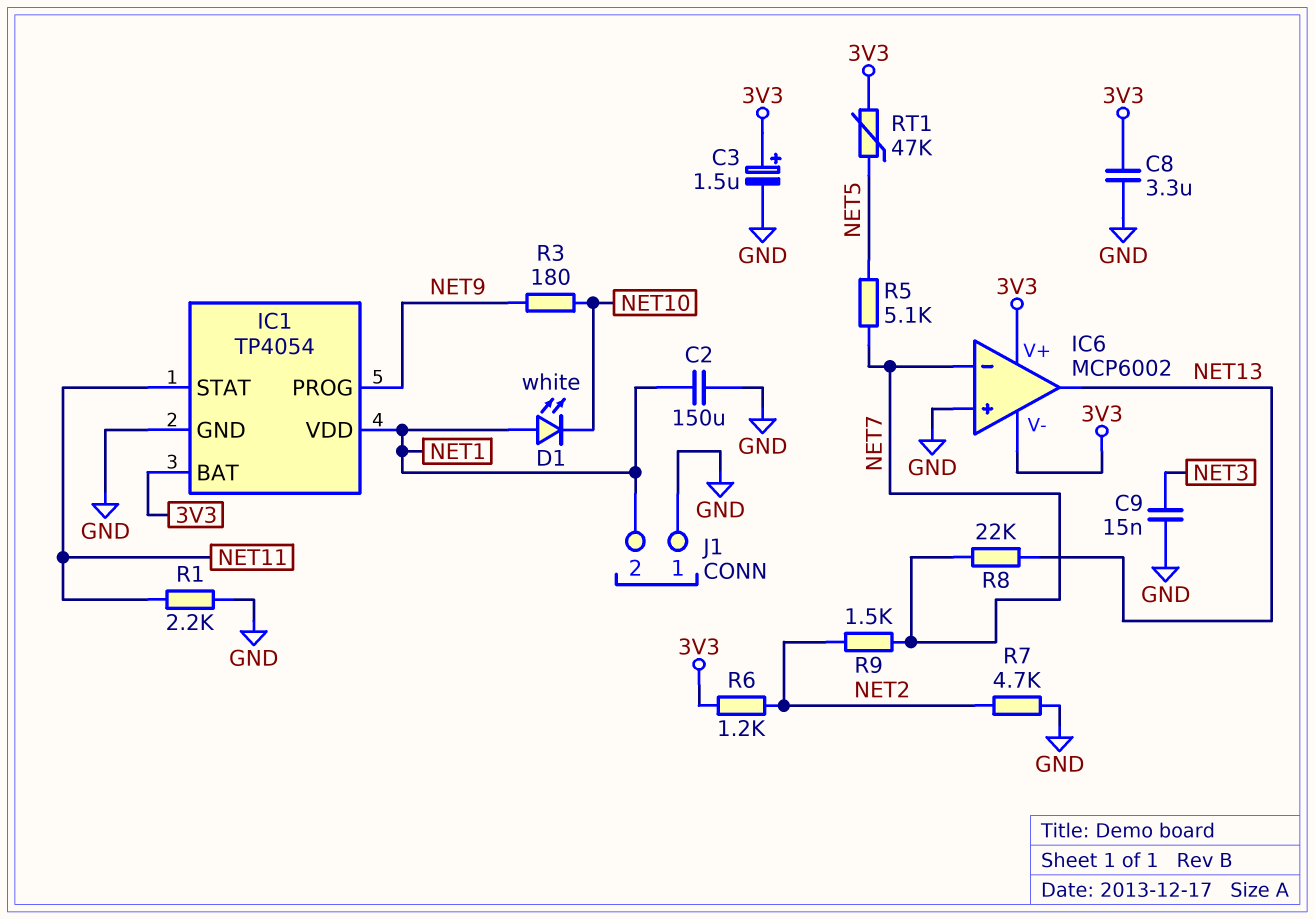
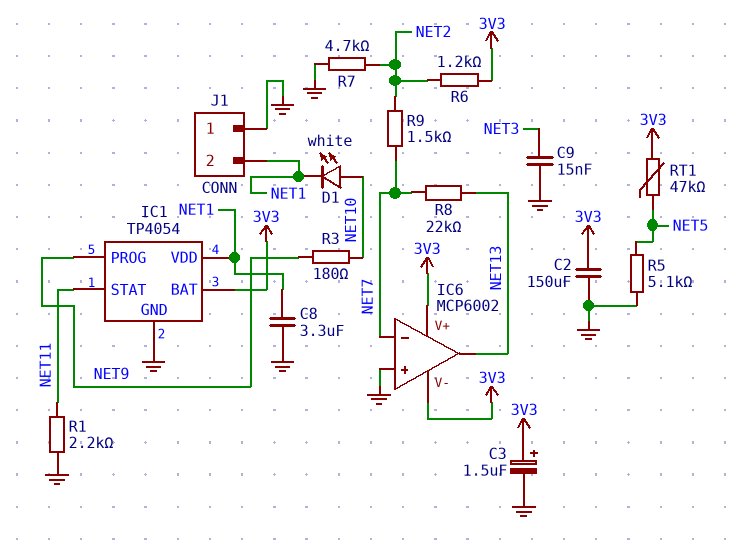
C2: 150uF (GND, NET1) -> 150uF (3V3, GND)
C8: 3.3uF (3V3, GND) -> 3.3uF (GND, NET1)
D1: LED white (A NET1, K NET10) -> LED white (A NET10, K NET1)
R5: 5.1k (NET5, NET7) -> 5.1k (GND, NET5)

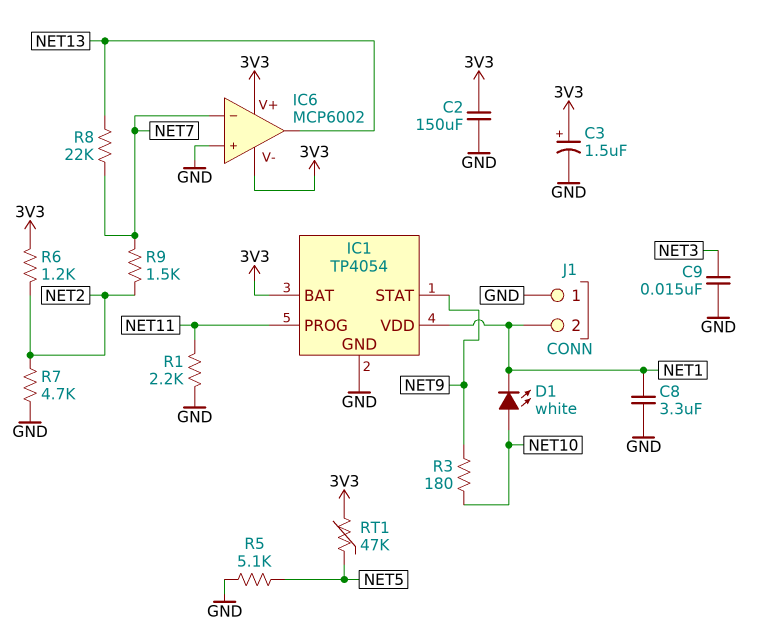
IC1 pin PROG: NET9 -> NET11
IC1 pin STAT: NET11 -> NET9

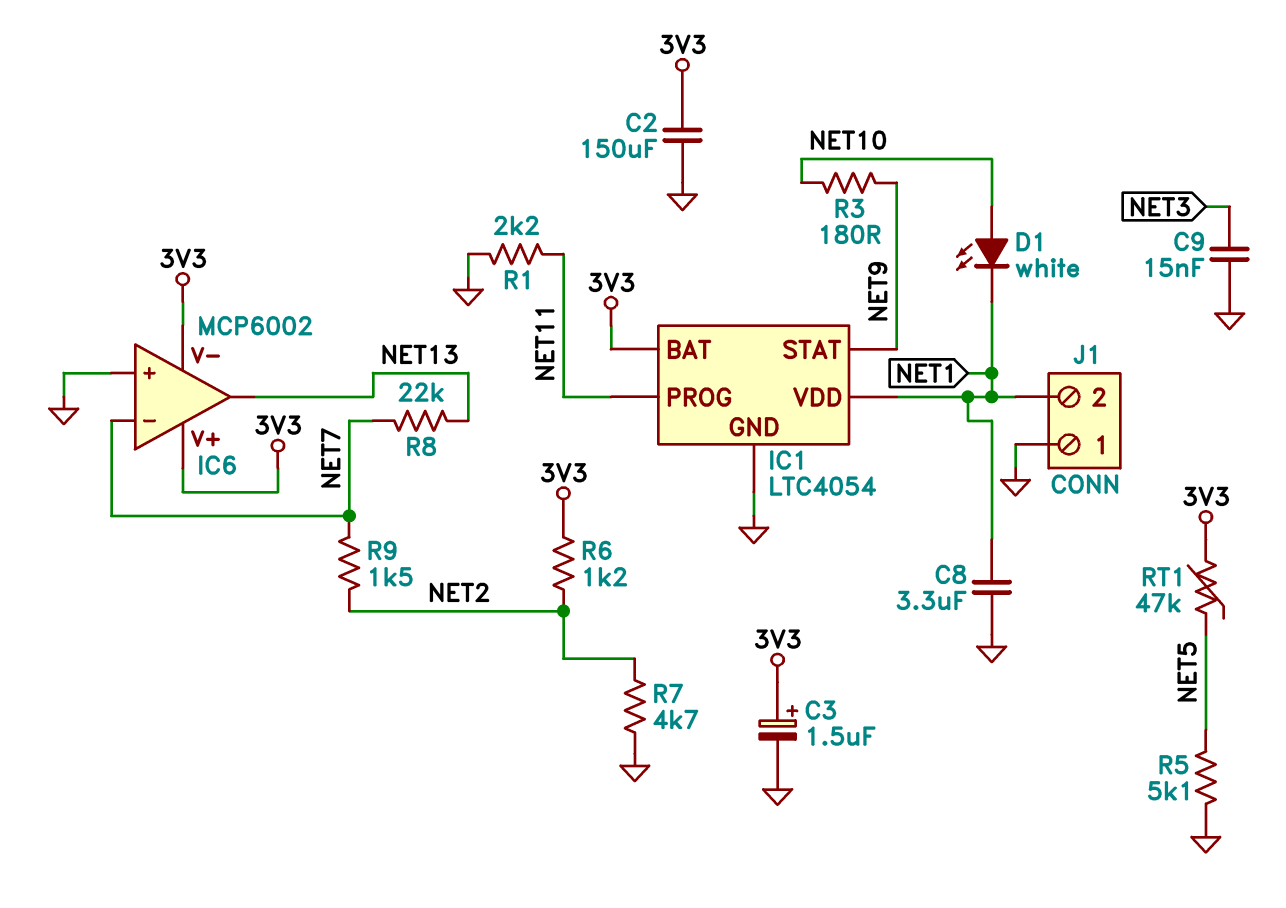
IC1: TP4054 -> LTC4054

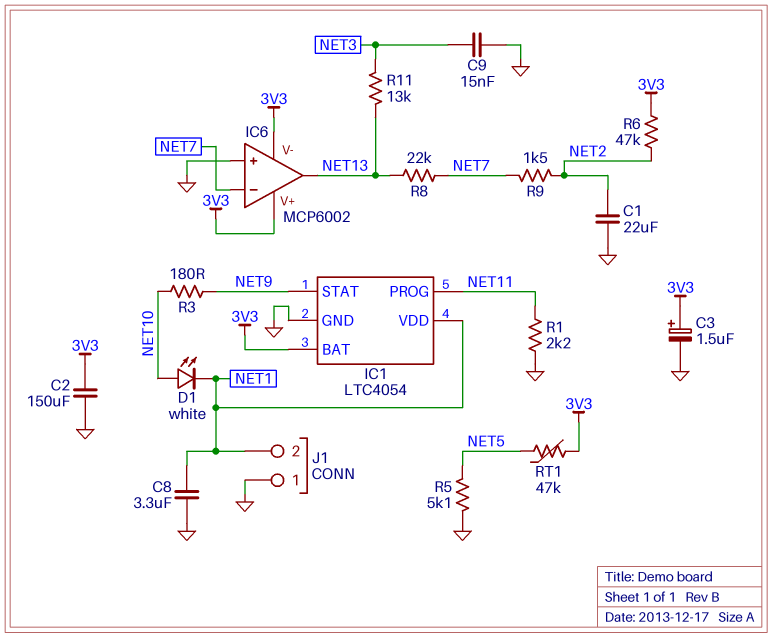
C1: none -> 22uF (GND, NET2)
R6: 1.2k (3V3, NET2) -> 47k (3V3, NET2)
R7: 4.7k (GND, NET2) -> none
R11: none -> 13k (NET3, NET13)

